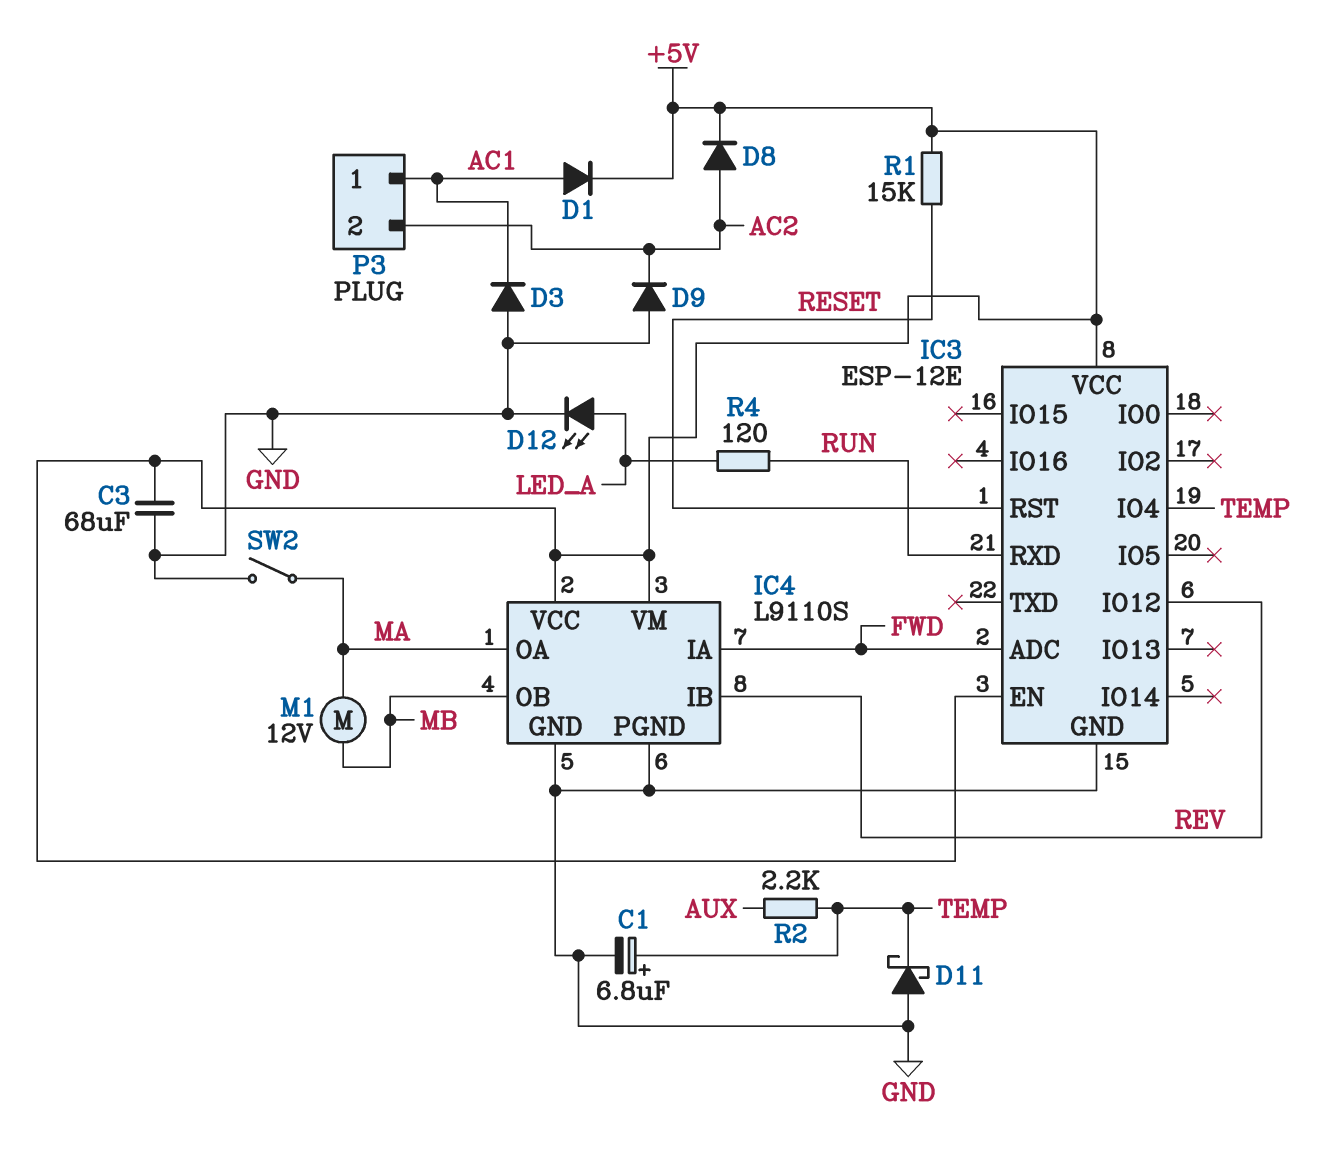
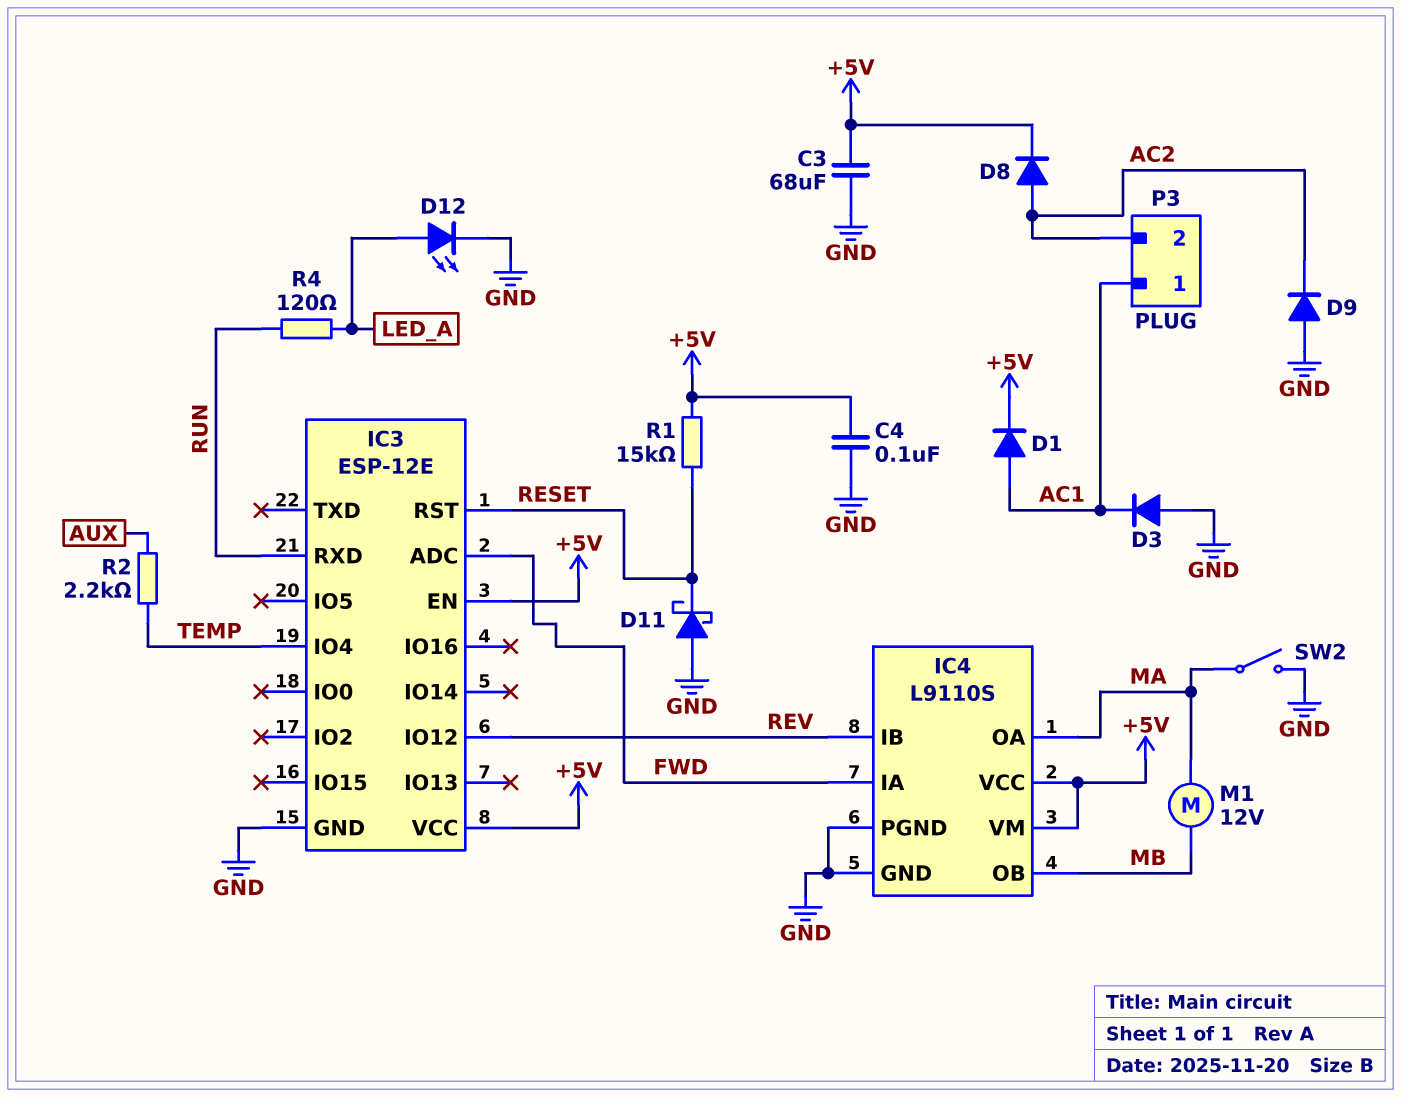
C1: 6.8uF (plus TEMP, minus GND) -> none
C4: none -> 100nF (+5V, GND)
D11: schottky (A GND, K TEMP) -> schottky (A GND, K RESET)

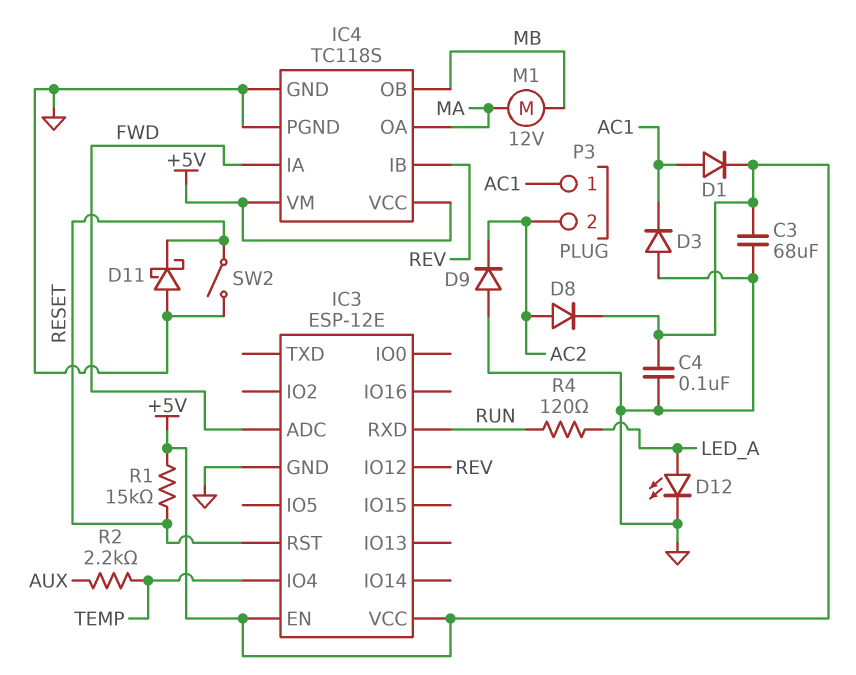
IC4: L9110S -> TC118S
SW2: switch (GND, MA) -> switch (GND, RESET)

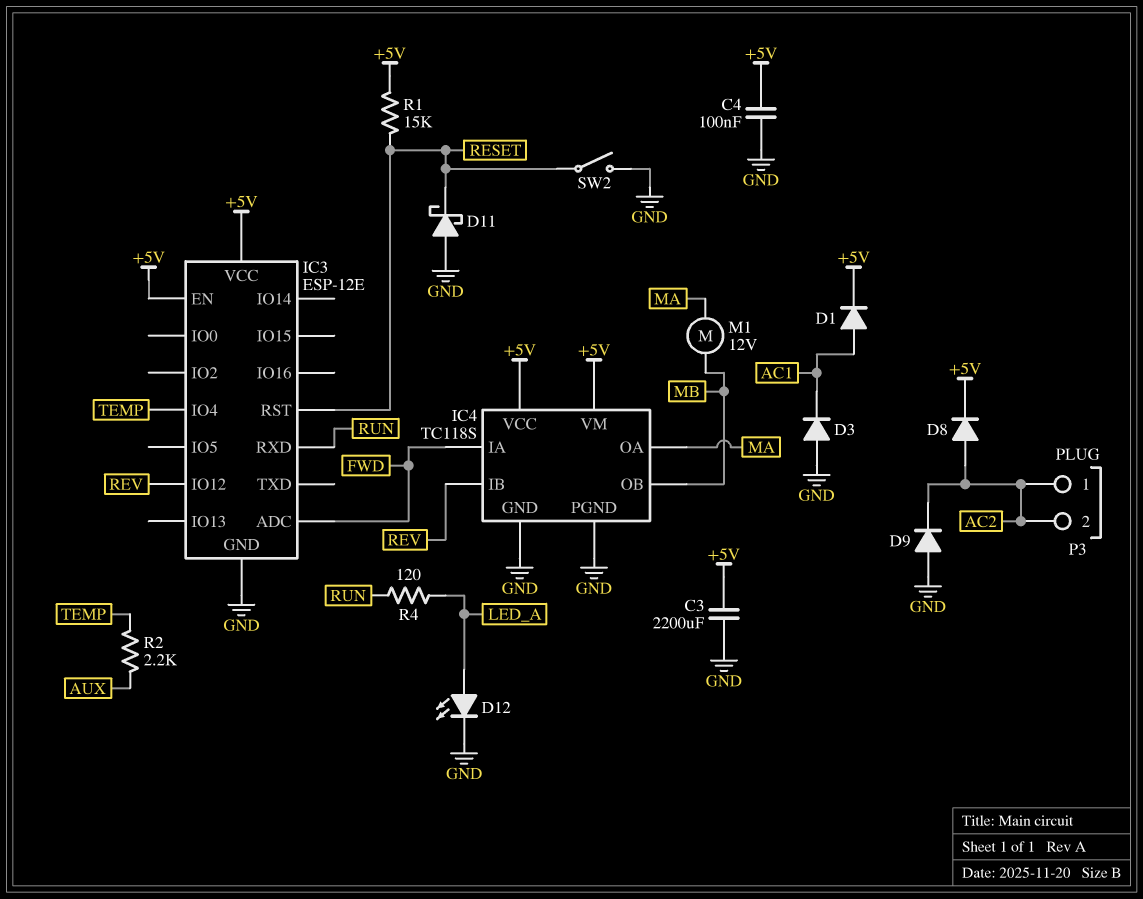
C3: 68uF (+5V, GND) -> 2200uF (+5V, GND)
P3 pin 1: AC1 -> AC2

